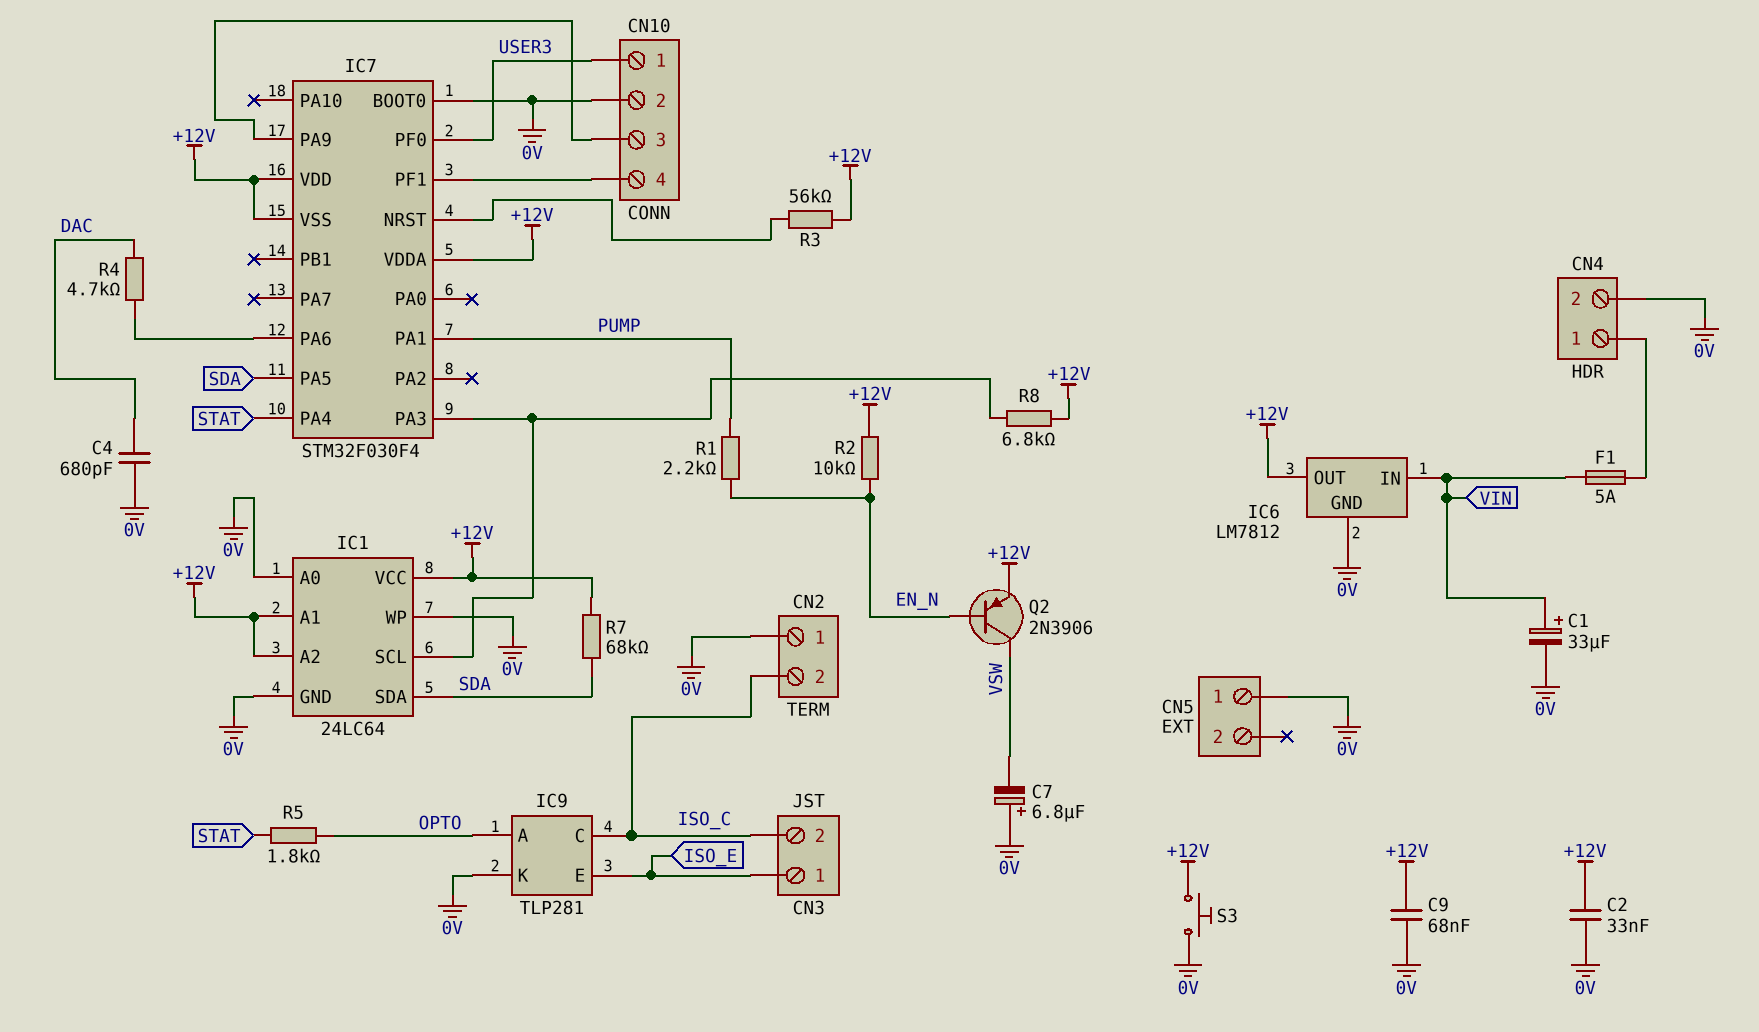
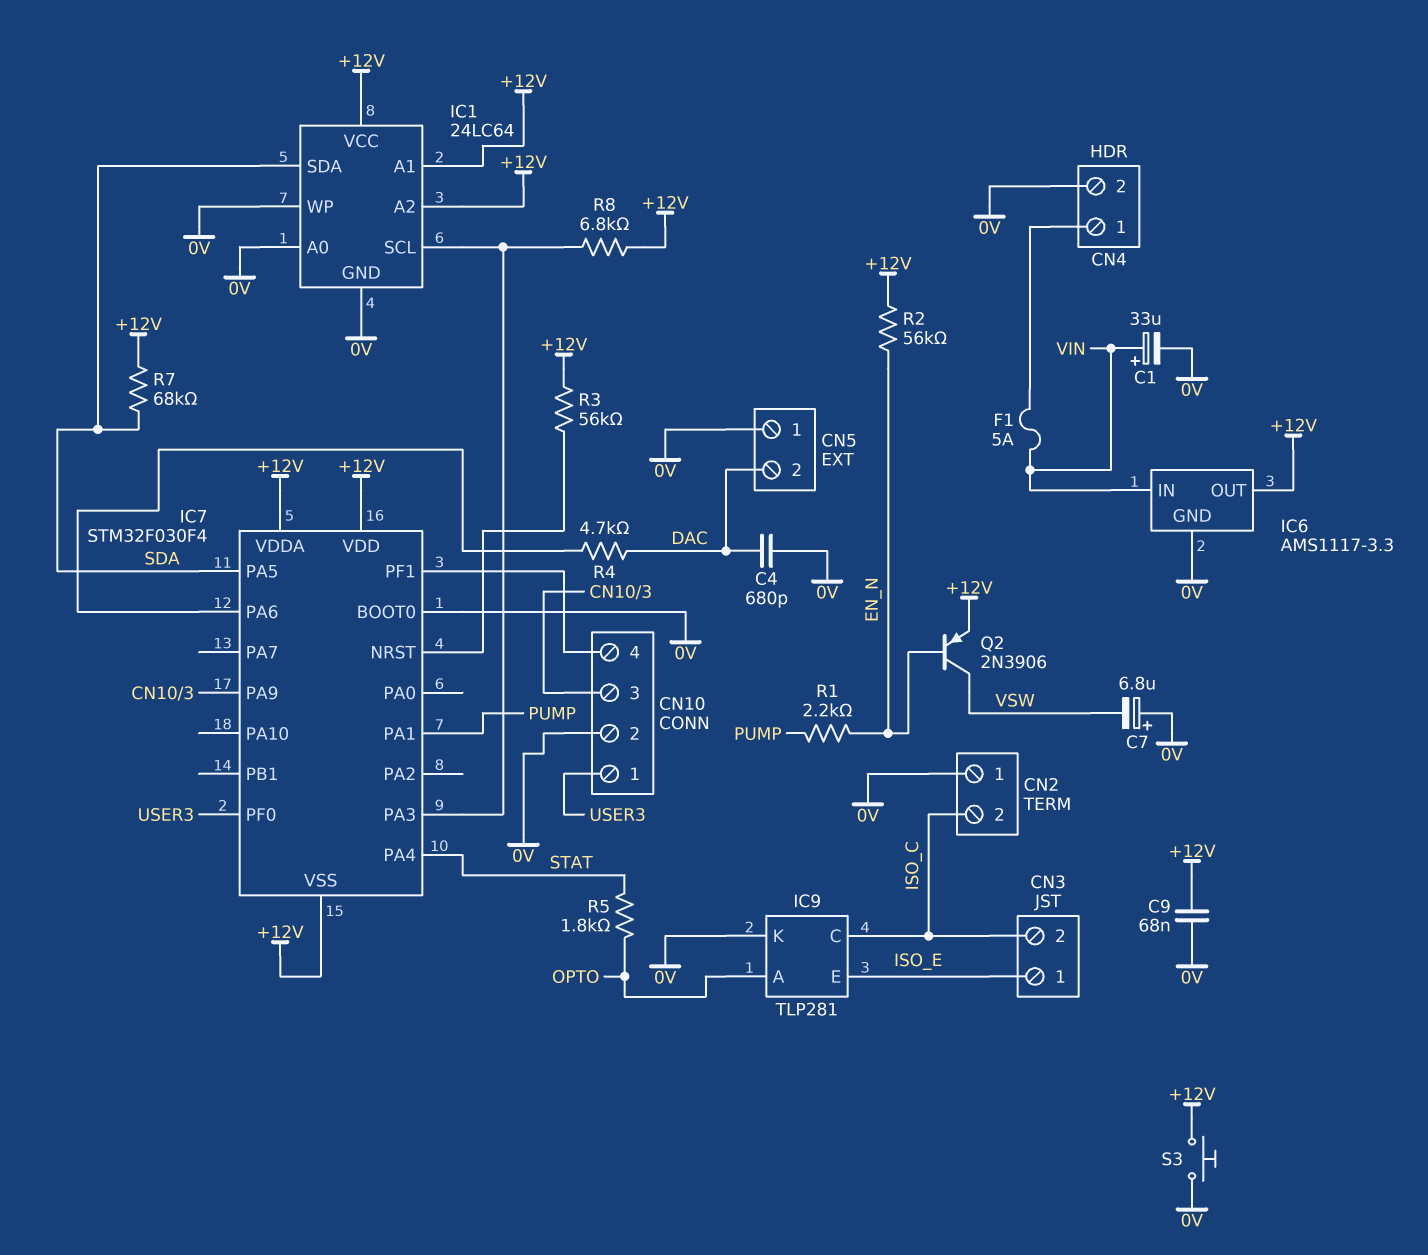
C2: 33nF (+12V, 0V) -> none
CN5 pin 2: none -> DAC
IC6: LM7812 -> AMS1117-3.3
R2: 10k (+12V, EN_N) -> 56k (+12V, EN_N)

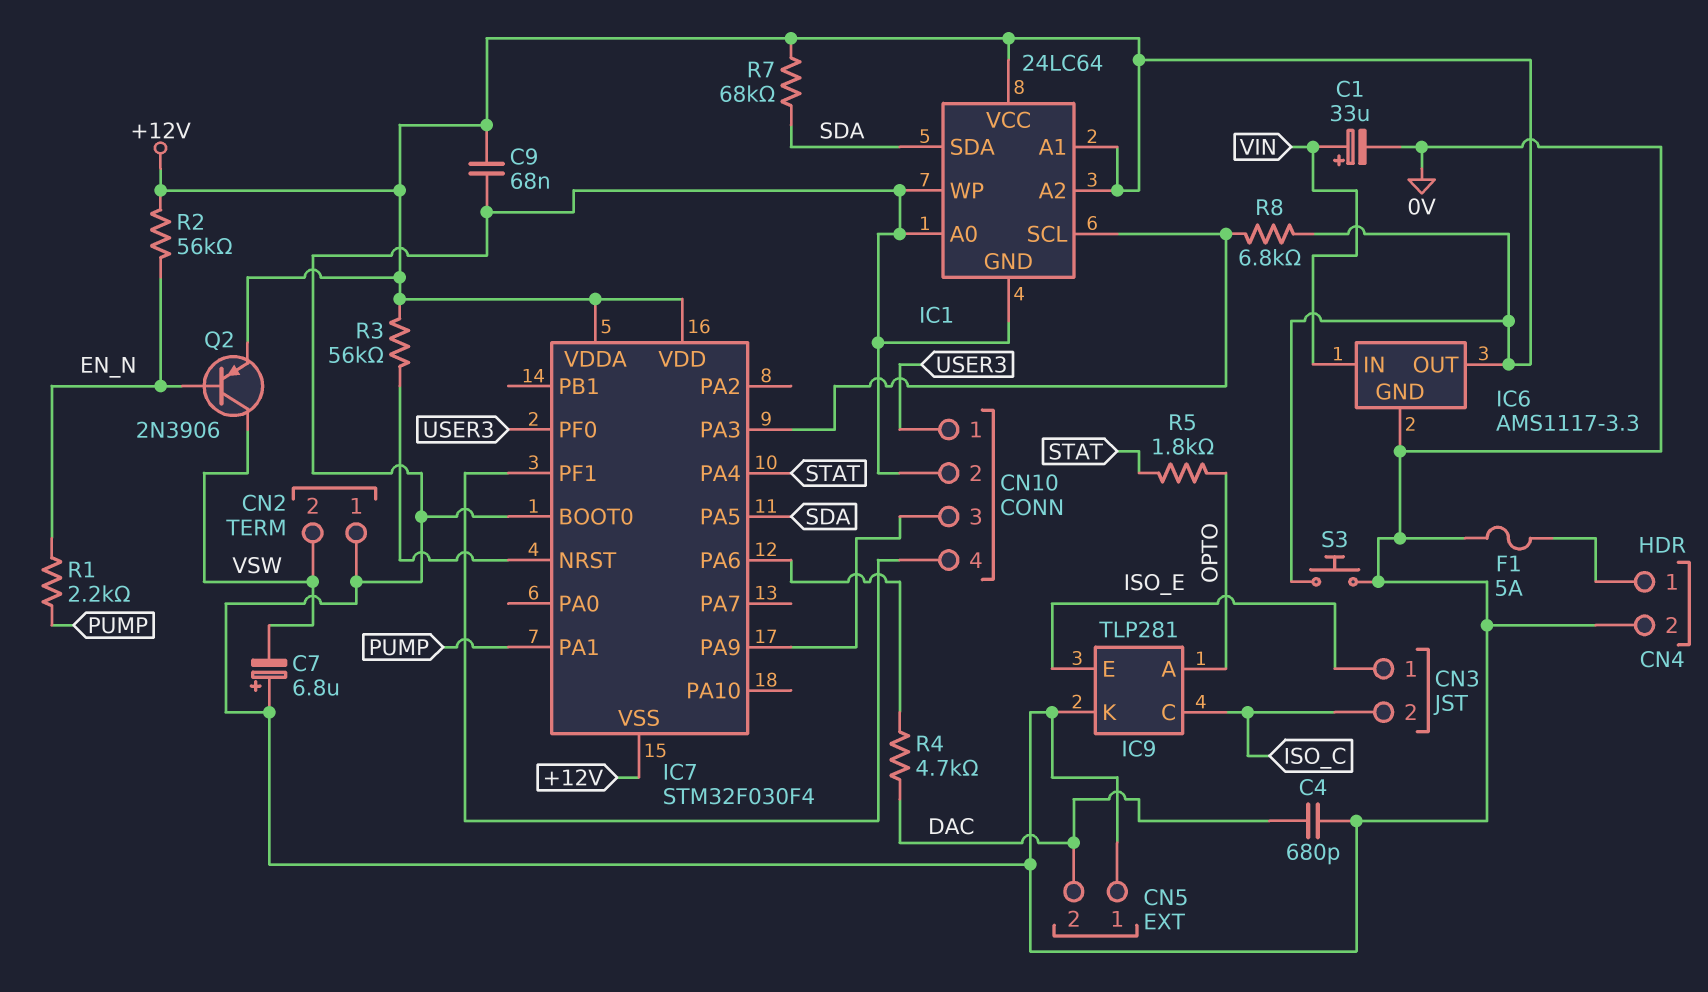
CN2 pin 2: ISO_C -> VSW
F1: 5A (CN4/1, VIN) -> 5A (0V, CN4/1)

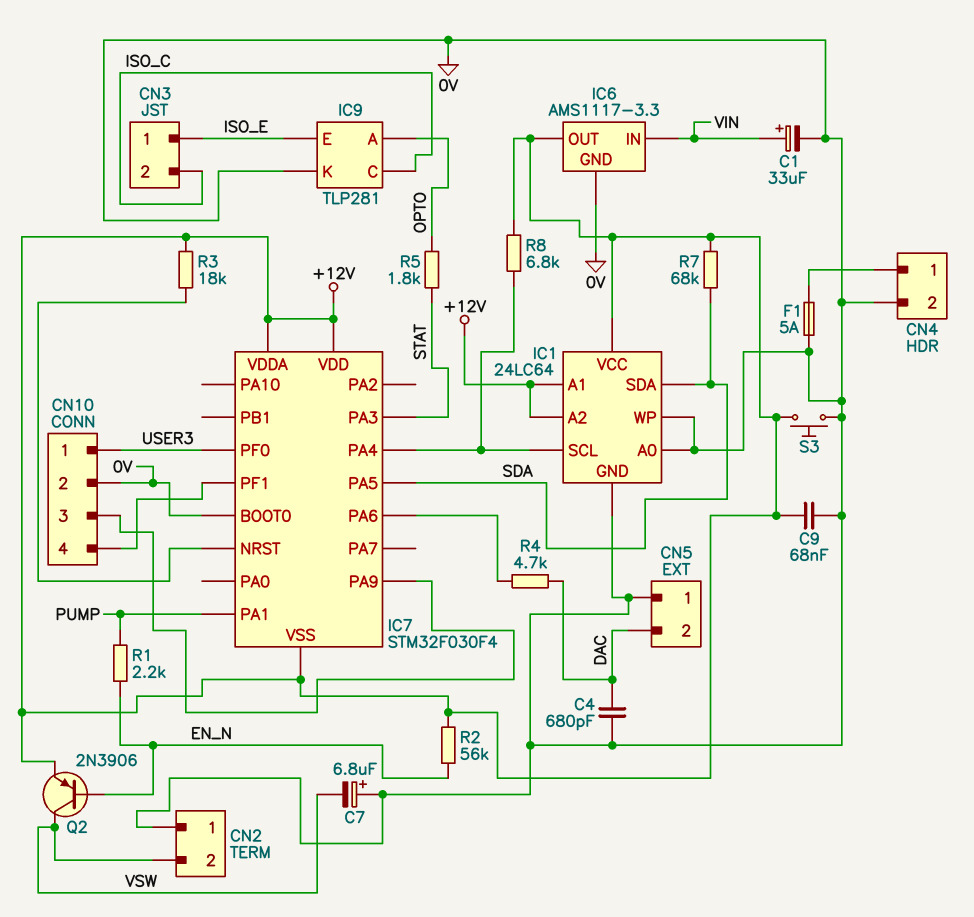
IC7 pin PA3: IC1/SCL -> STAT
IC7 pin PA4: STAT -> IC1/SCL
R3: 56k (+12V, IC7/NRST) -> 18k (+12V, IC7/NRST)

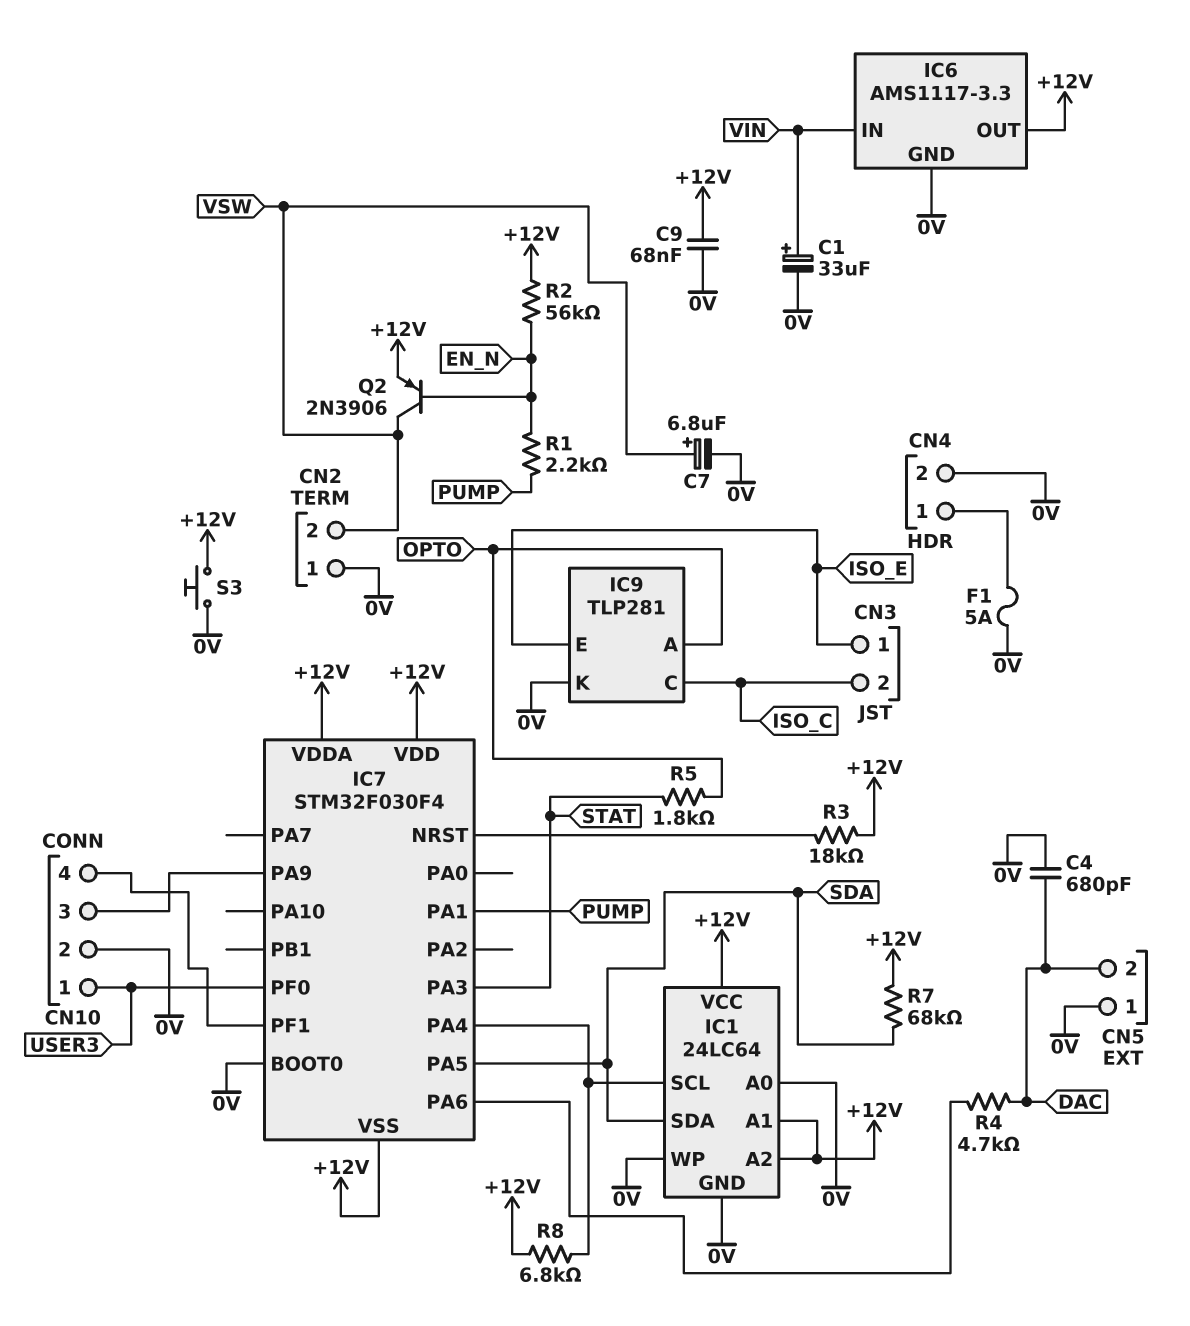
C7: 6.8uF (plus 0V, minus VSW) -> 6.8uF (plus VSW, minus 0V)

